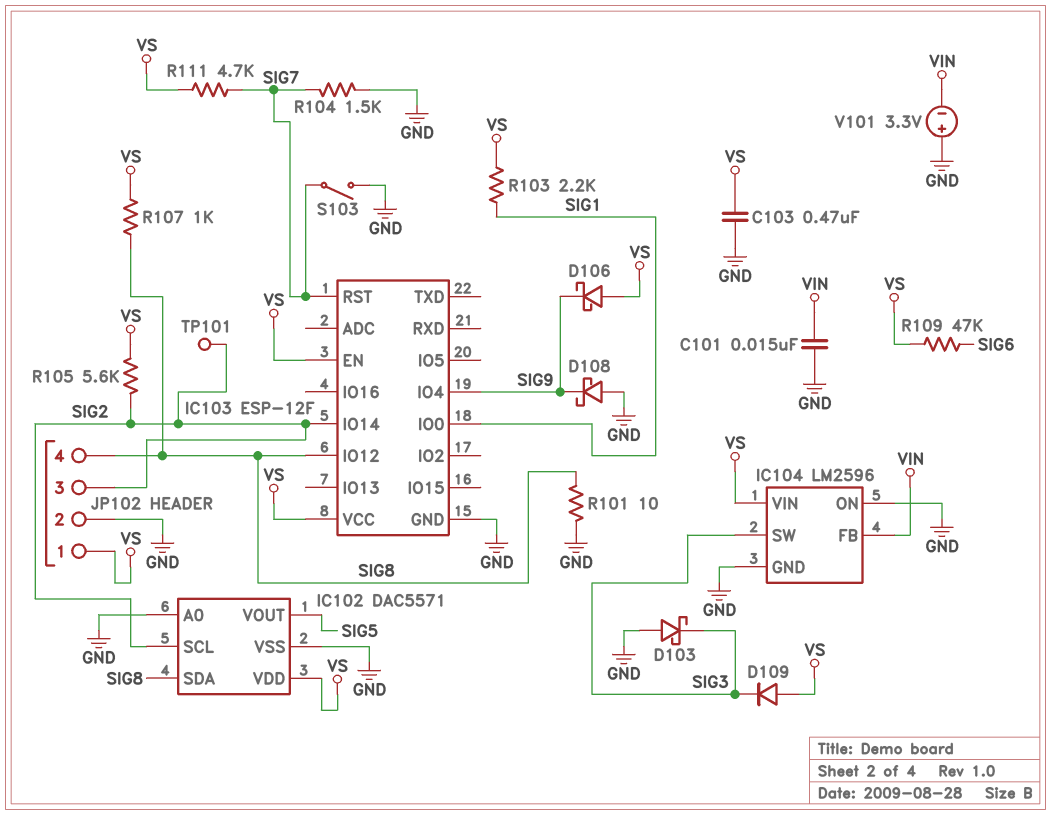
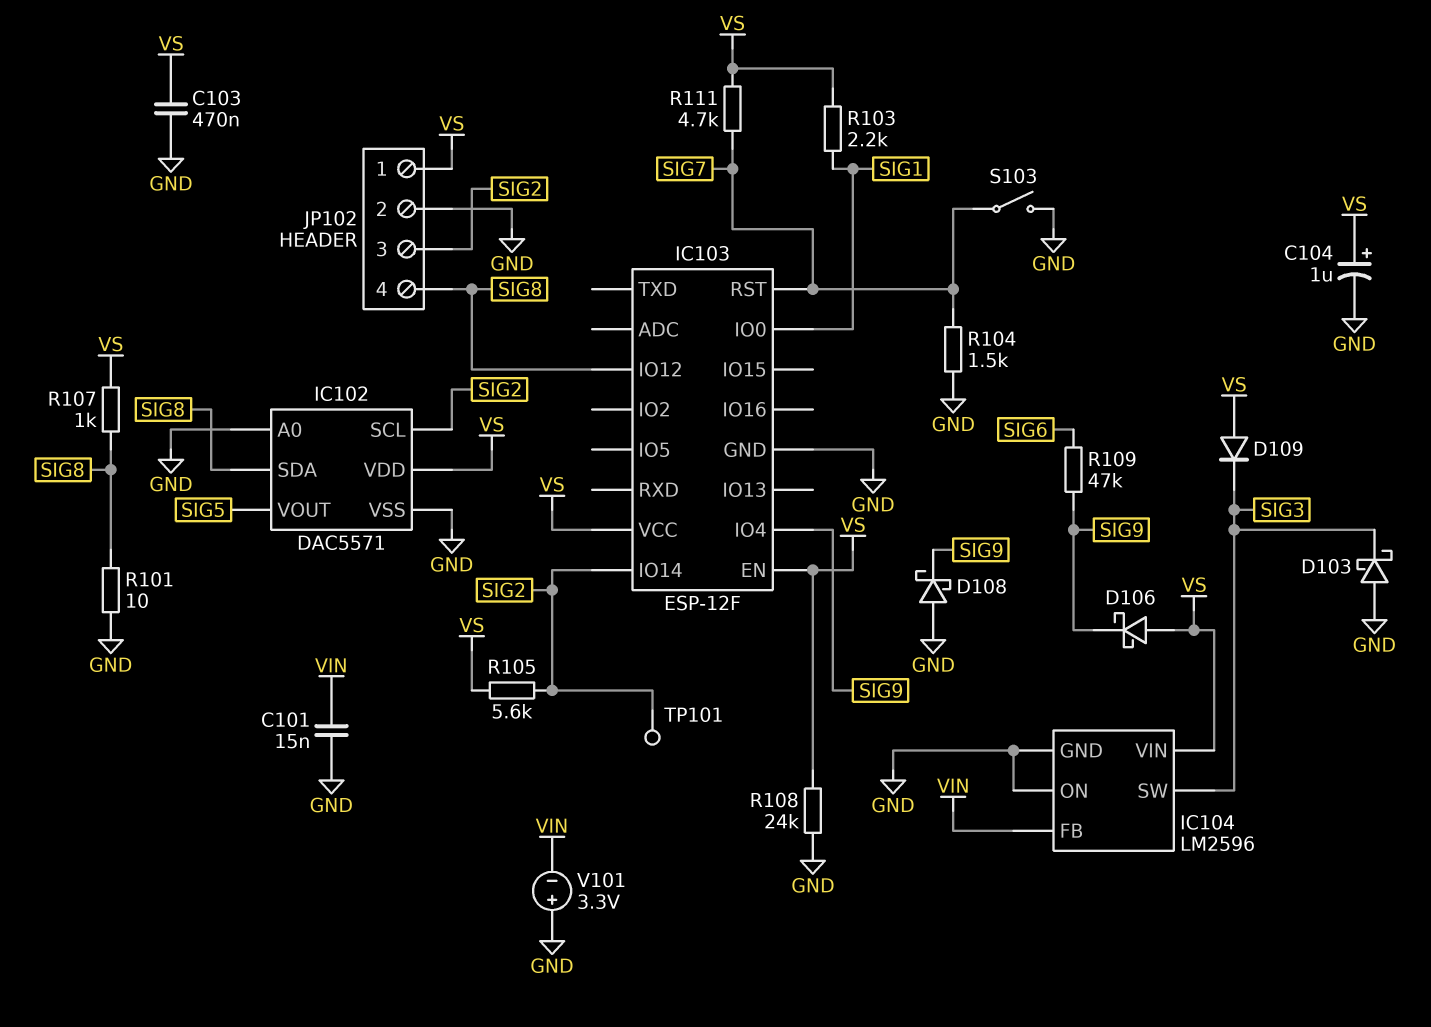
C104: none -> 1uF (plus VS, minus GND)
R108: none -> 24k (GND, VS)
R109: 47k (SIG6, VS) -> 47k (SIG6, SIG9)

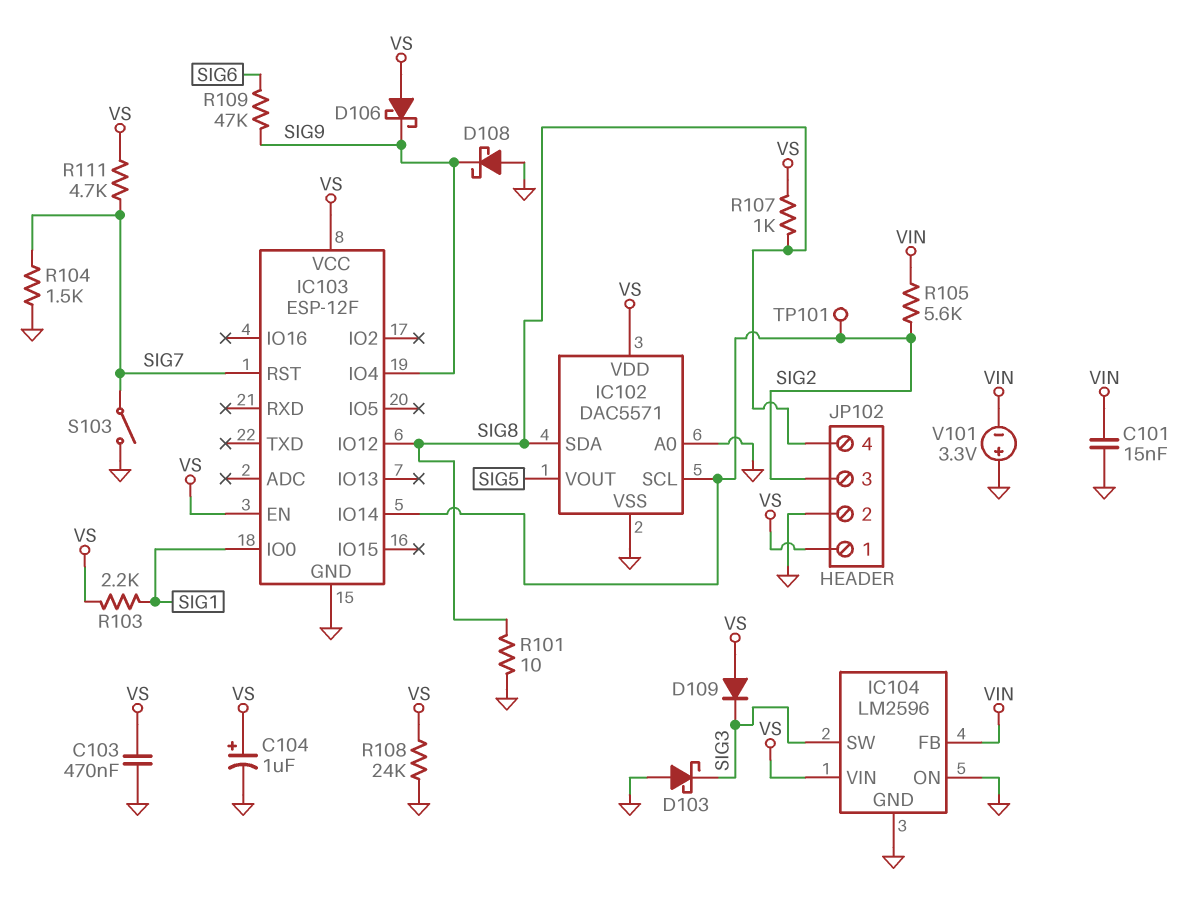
R105: 5.6k (SIG2, VS) -> 5.6k (SIG2, VIN)

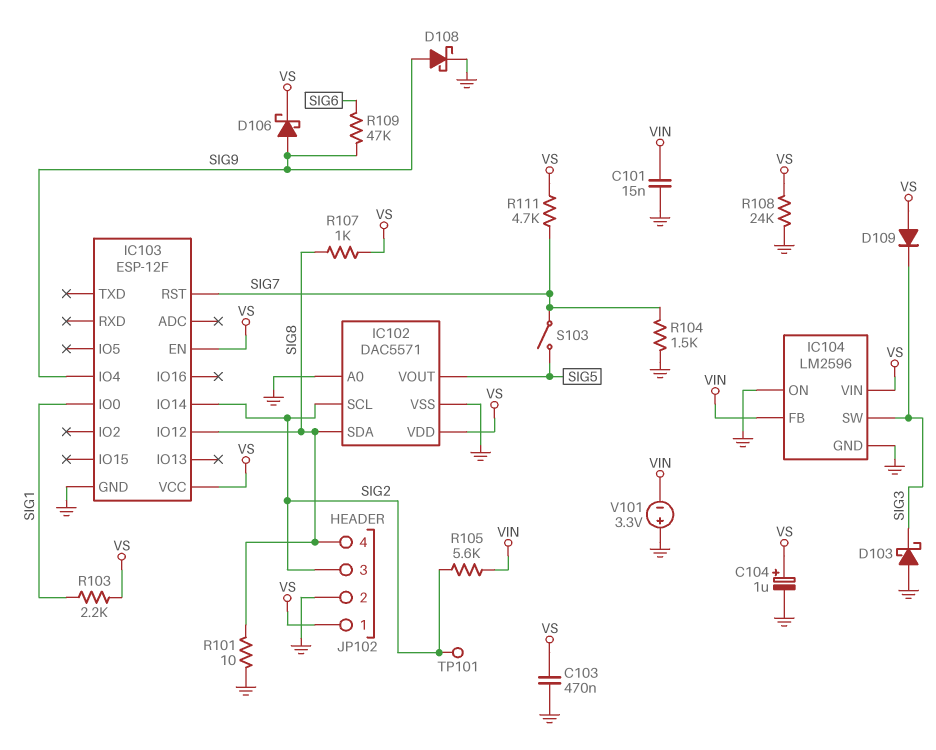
D106: schottky (A VS, K SIG9) -> schottky (A SIG9, K VS)
D108: schottky (A GND, K SIG9) -> schottky (A SIG9, K GND)
S103: switch (GND, SIG7) -> switch (SIG5, SIG7)

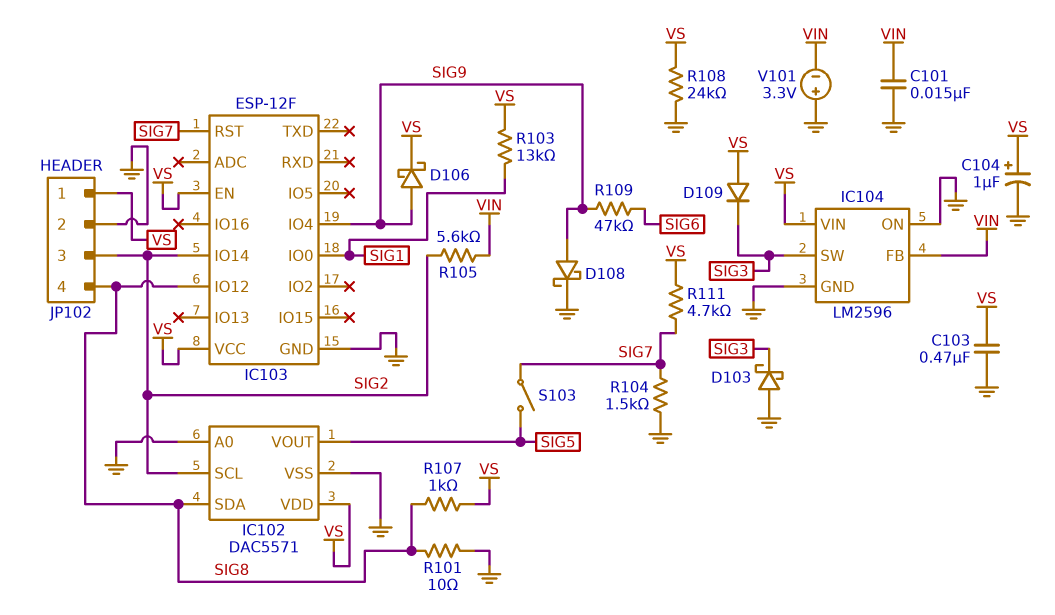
R103: 2.2k (SIG1, VS) -> 13k (SIG1, VS)
TP101: test point (SIG2) -> none

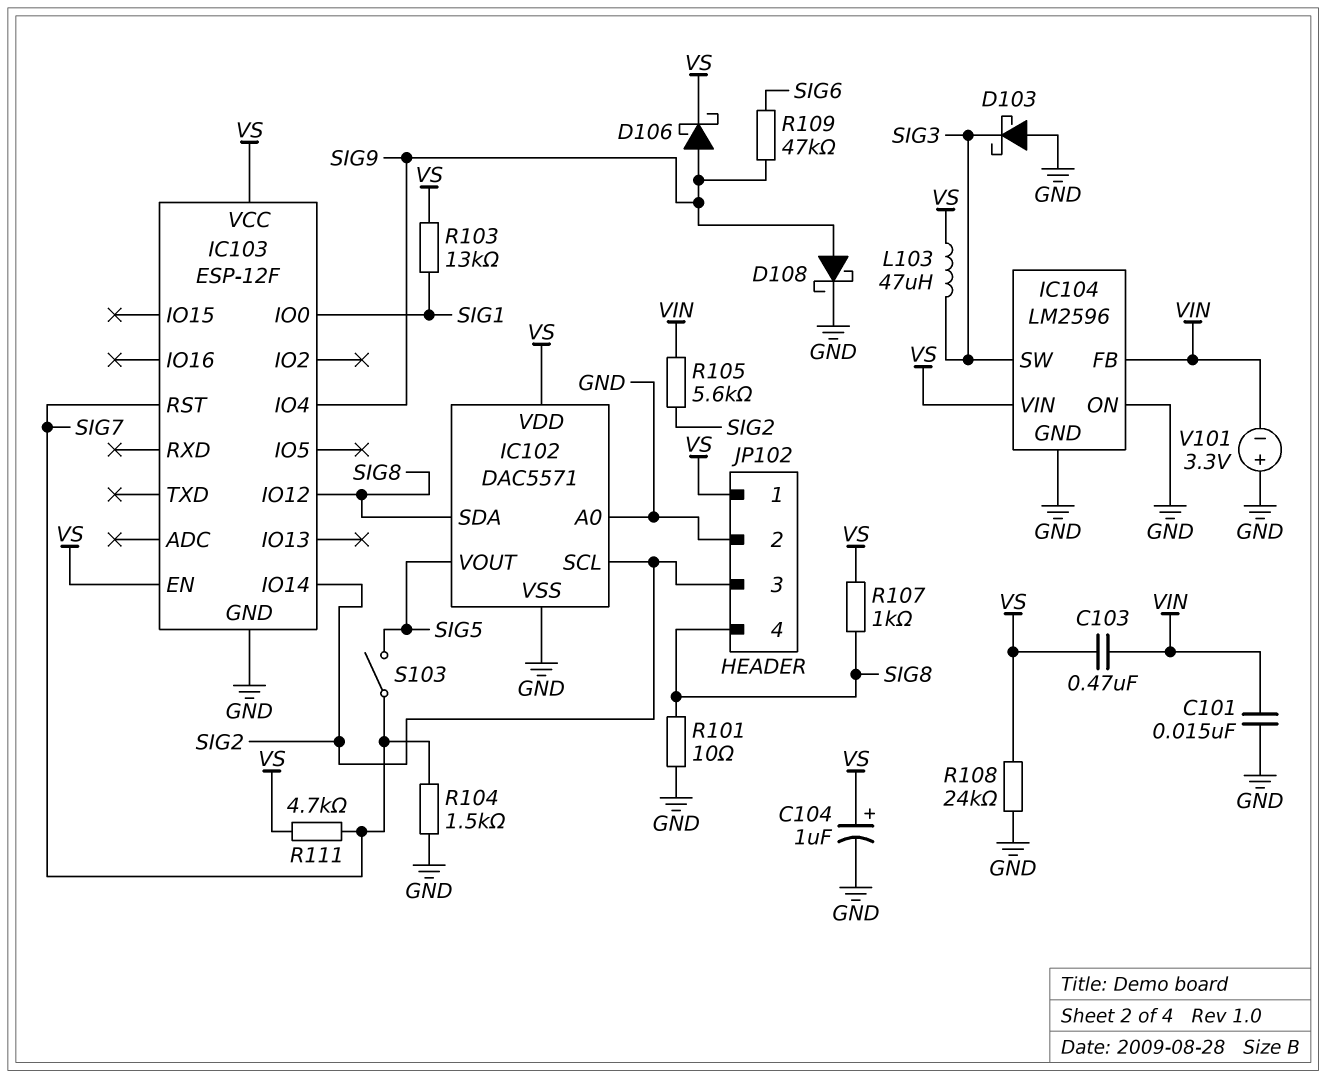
C103: 470nF (GND, VS) -> 470nF (VIN, VS)
D109: diode (A VS, K SIG3) -> none
L103: none -> 47uH (SIG3, VS)

